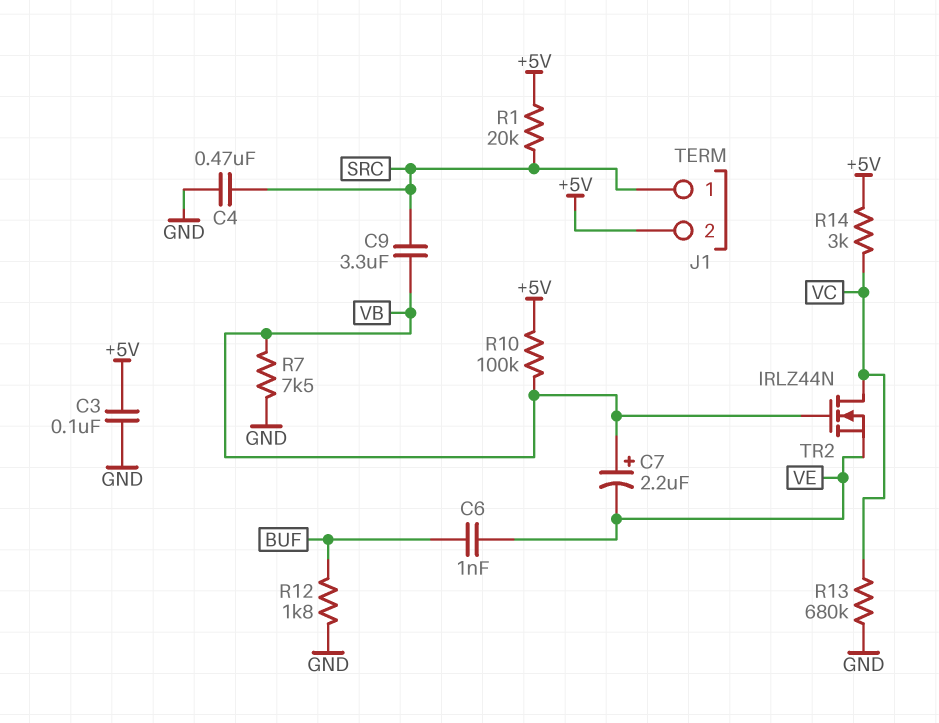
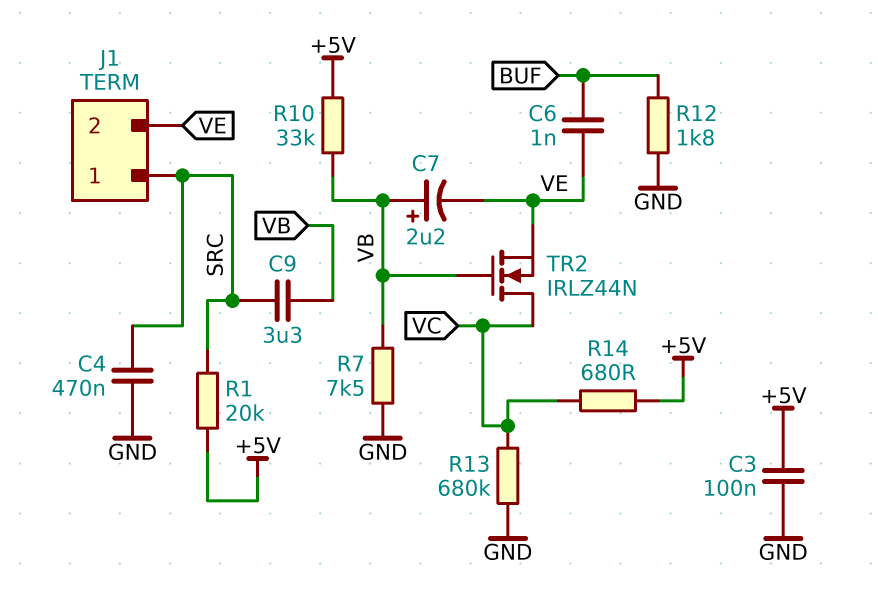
J1 pin 2: +5V -> VE
R10: 100k (+5V, VB) -> 33k (+5V, VB)
R14: 3k (+5V, VC) -> 680 (+5V, VC)

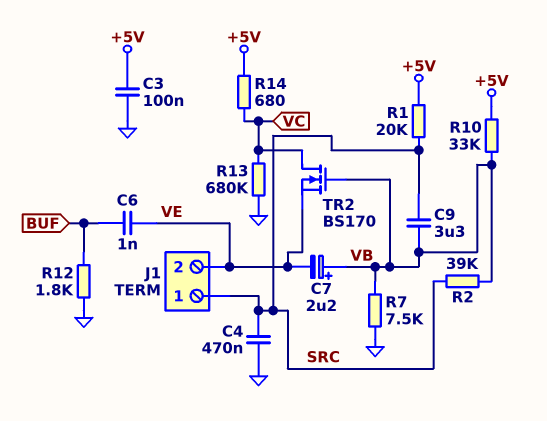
R2: none -> 39k (SRC, VB)
TR2: NMOS IRLZ44N (G VB, D VC, S VE) -> NMOS BS170 (G VB, D VC, S VE)

